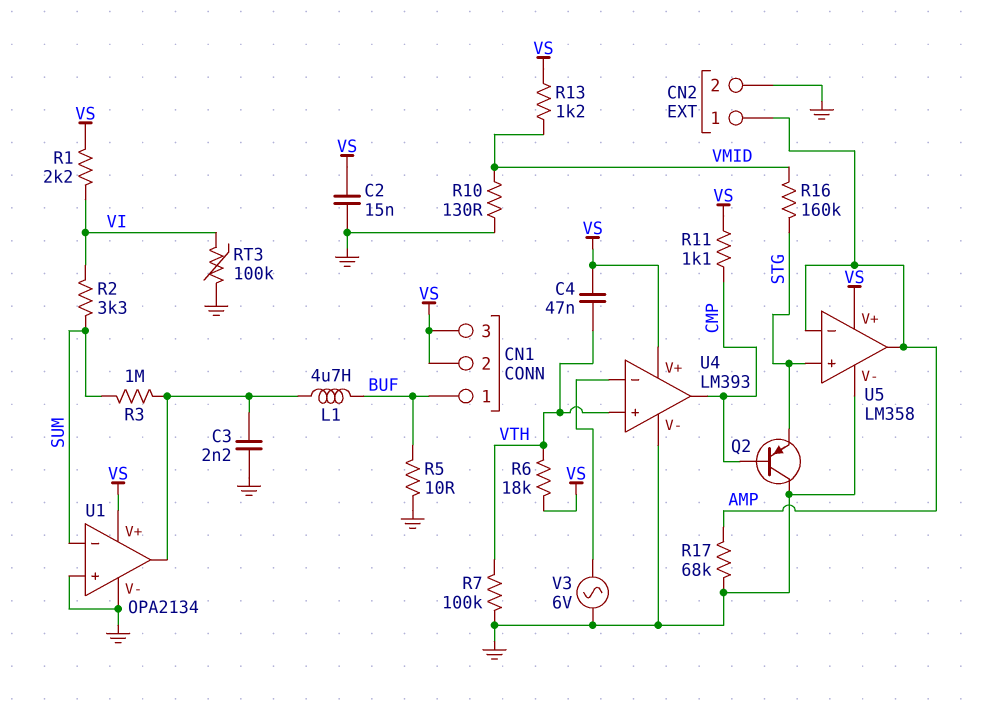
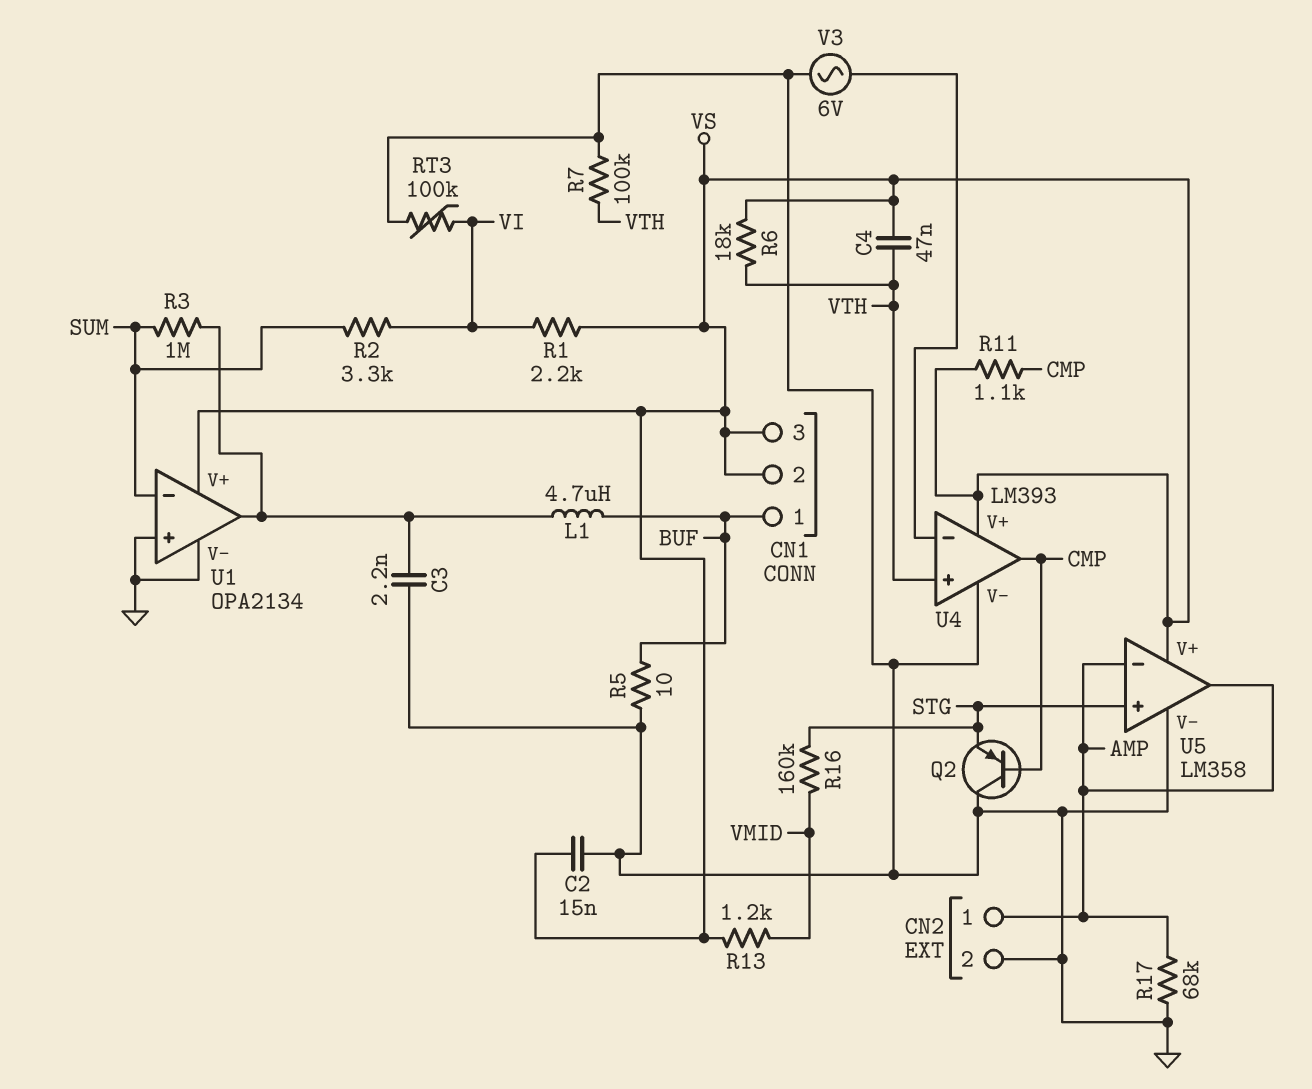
R10: 130 (GND, VMID) -> none

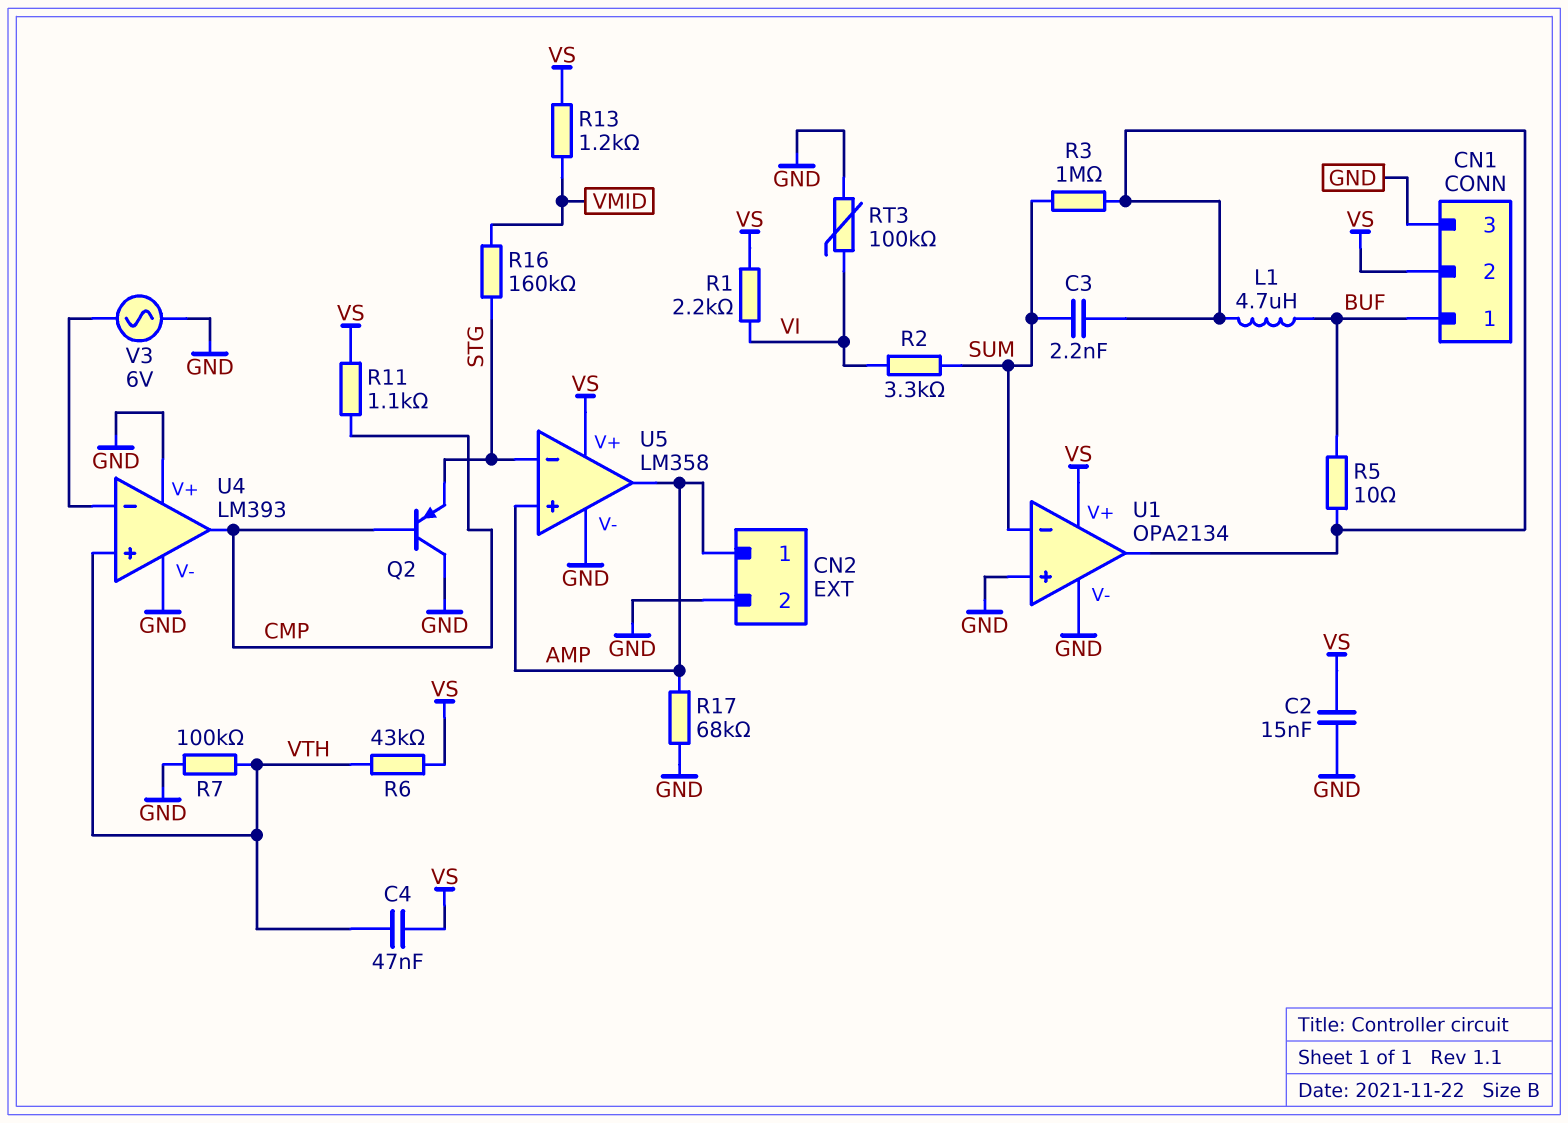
C3: 2.2nF (GND, U1/out) -> 2.2nF (SUM, U1/out)
CN1 pin 3: VS -> GND
R5: 10 (BUF, GND) -> 10 (BUF, U1/out)
R6: 18k (VS, VTH) -> 43k (VS, VTH)
U4 pin V+: VS -> GND
U5 pin in+: STG -> AMP
U5 pin in-: AMP -> STG

